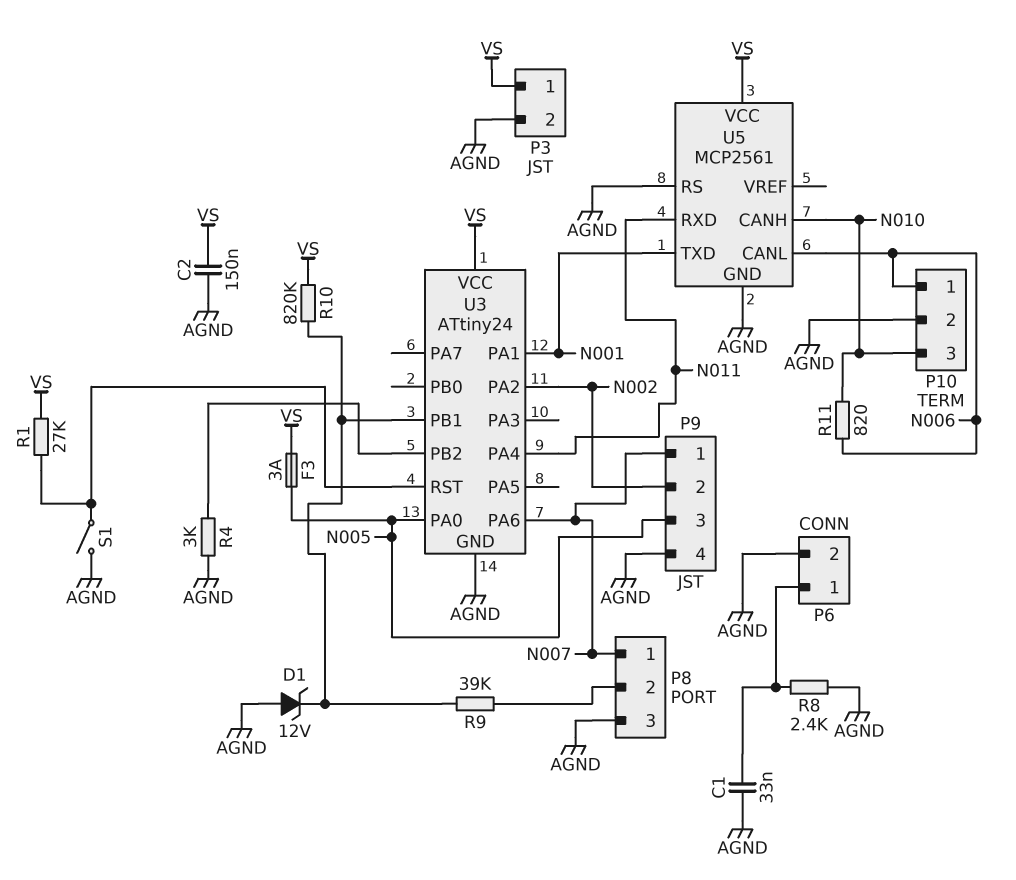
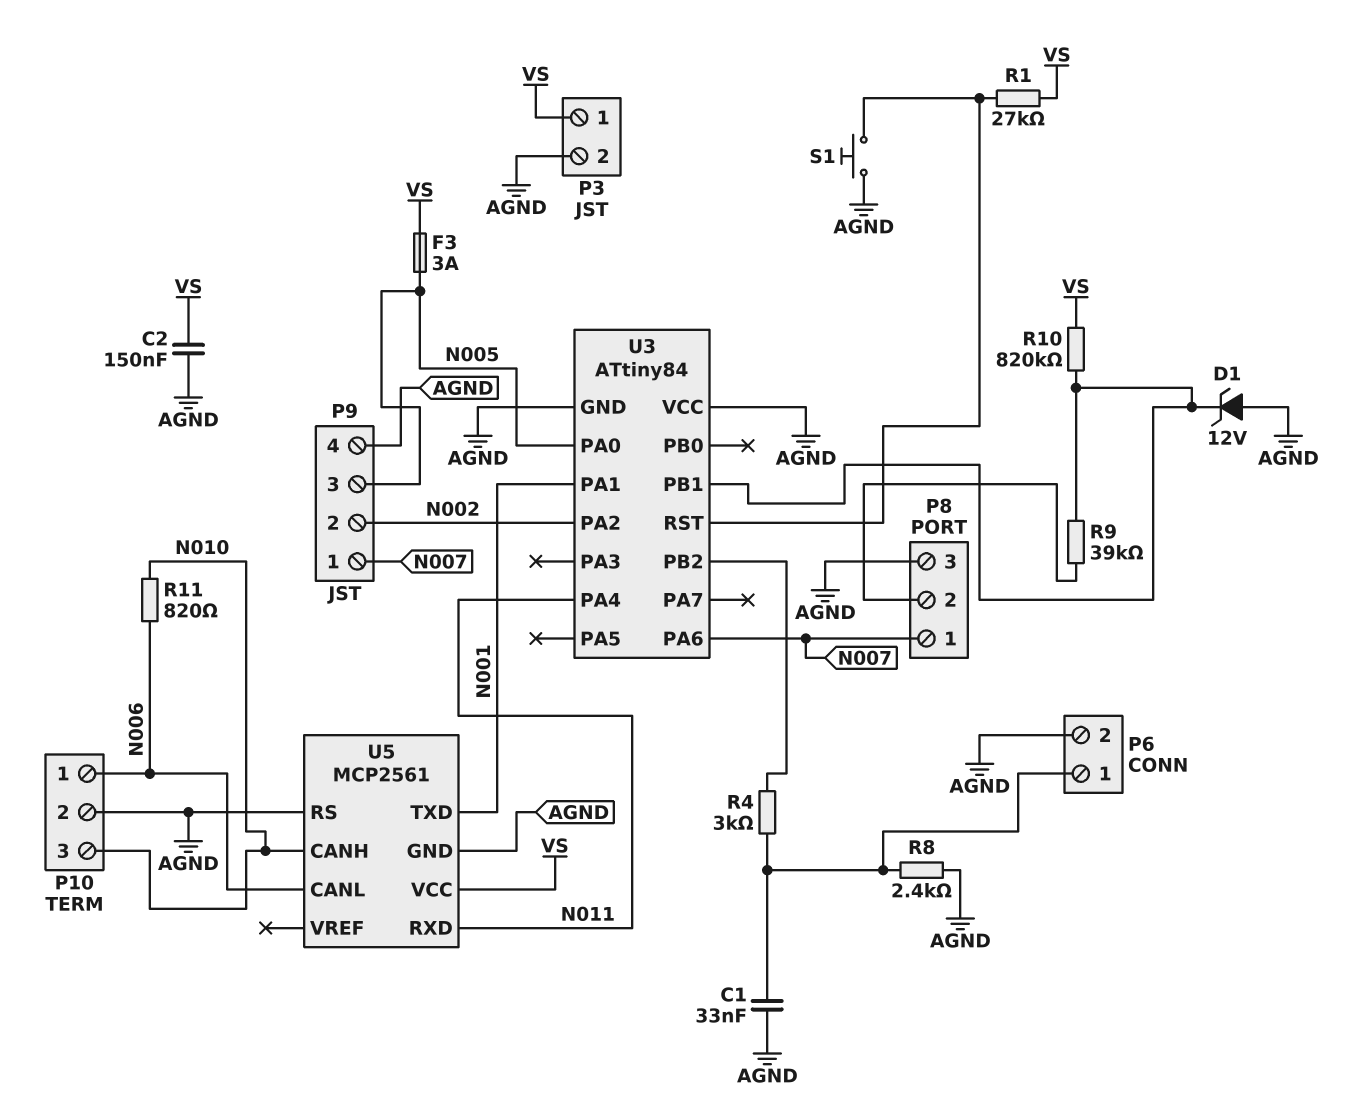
R4: 3k (AGND, U3/PB2) -> 3k (P6/1, U3/PB2)
S1: switch (AGND, U3/RST) -> button (AGND, U3/RST)
U3: ATtiny24 -> ATtiny84
U3 pin VCC: VS -> AGND

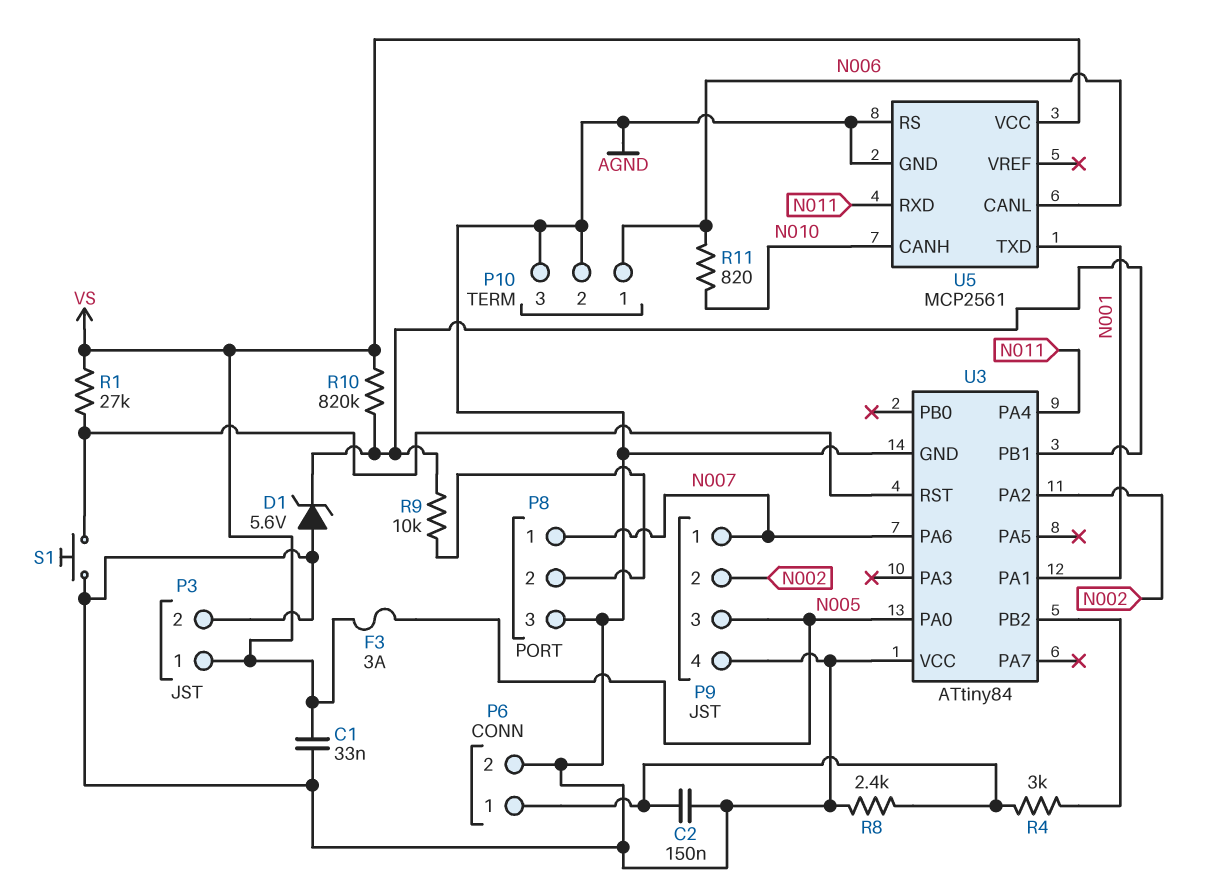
C1: 33nF (AGND, P6/1) -> 33nF (AGND, VS)
C2: 150nF (AGND, VS) -> 150nF (AGND, P6/1)
D1: zener 12V (A AGND, K U3/PB1) -> zener 5.6V (A AGND, K U3/PB1)
P10 pin 3: N010 -> AGND
R9: 39k (P8/2, U3/PB1) -> 10k (P8/2, U3/PB1)

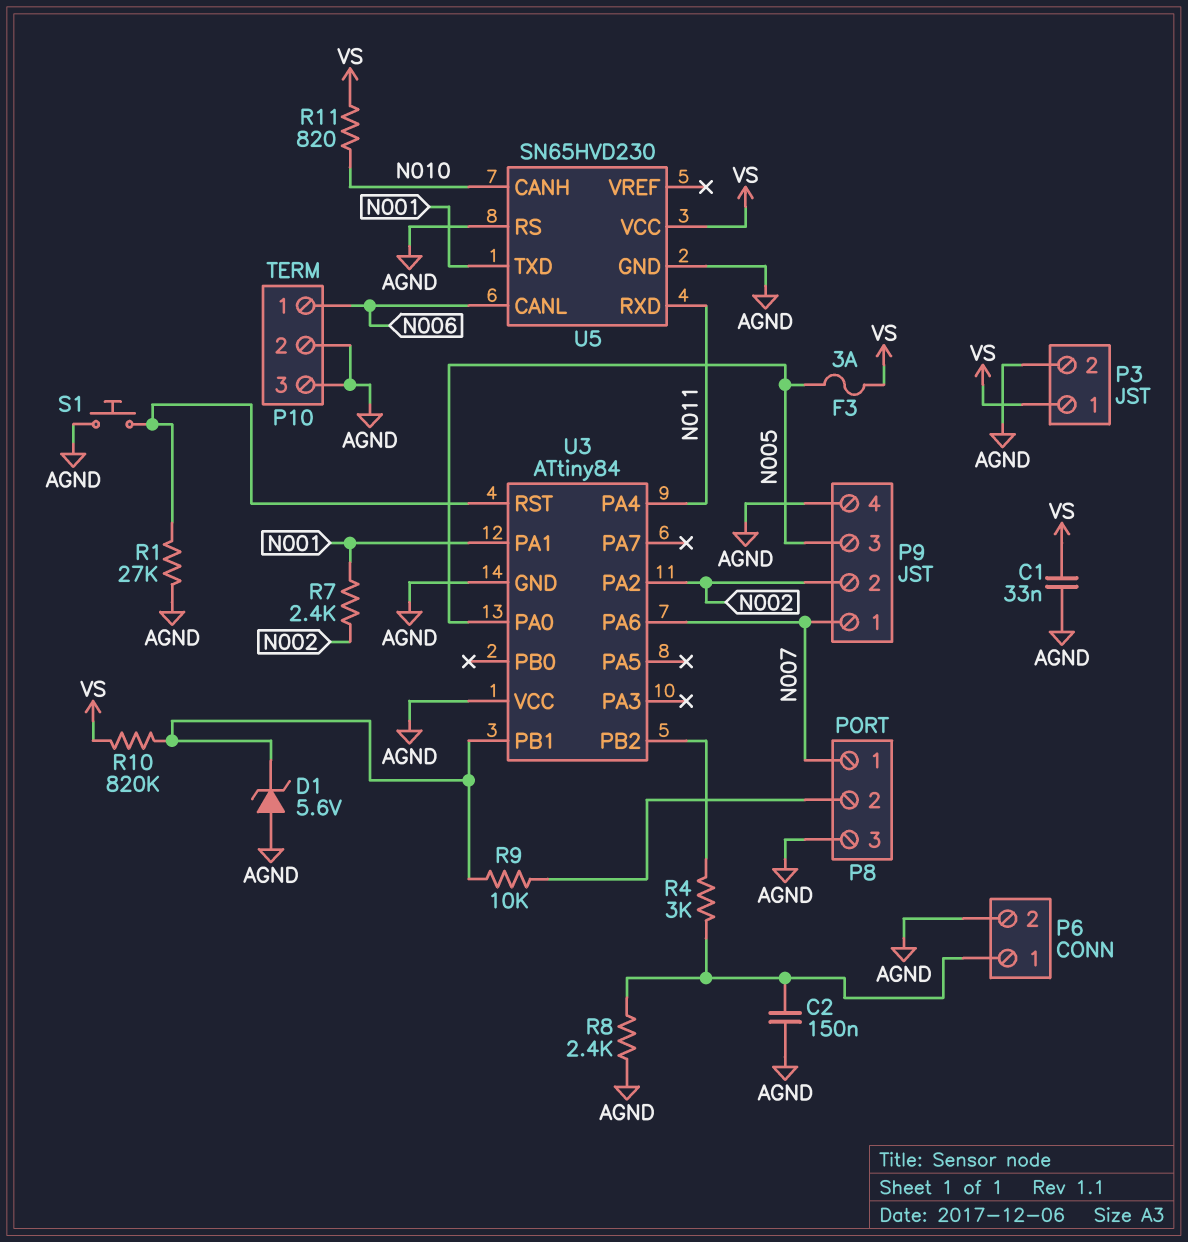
R1: 27k (U3/RST, VS) -> 27k (AGND, U3/RST)
R7: none -> 2.4k (N001, N002)
R11: 820 (N006, N010) -> 820 (N010, VS)
U5: MCP2561 -> SN65HVD230

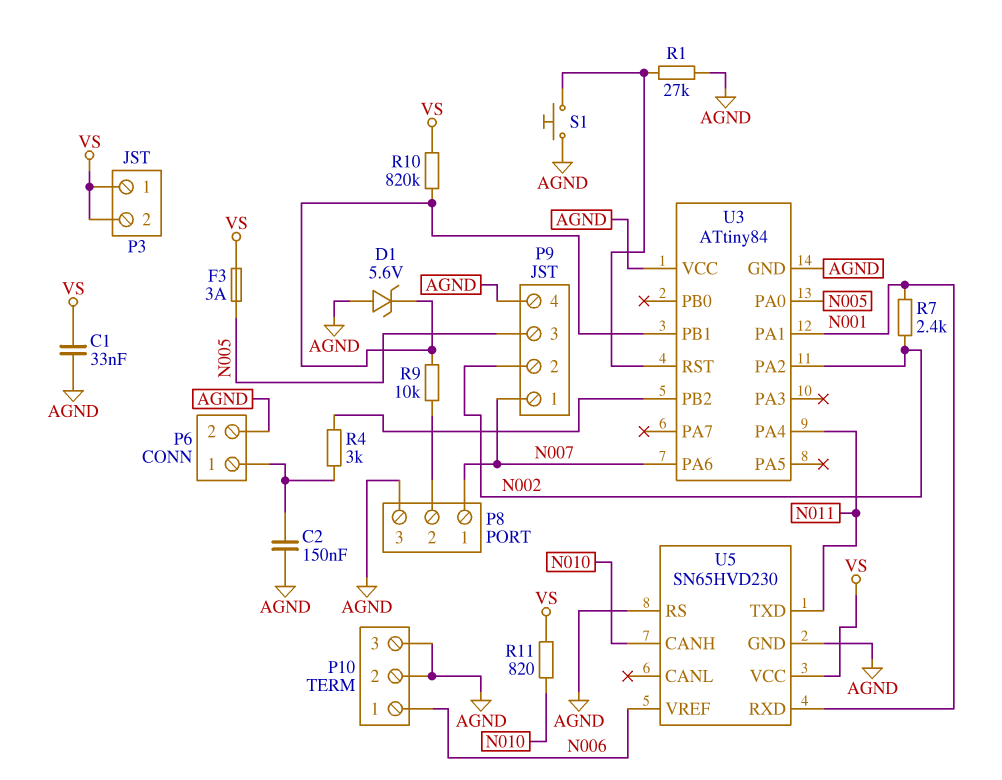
P3 pin 2: AGND -> VS
R8: 2.4k (AGND, P6/1) -> none
U5 pin CANL: N006 -> none
U5 pin RXD: N011 -> N001
U5 pin TXD: N001 -> N011
U5 pin VREF: none -> N006

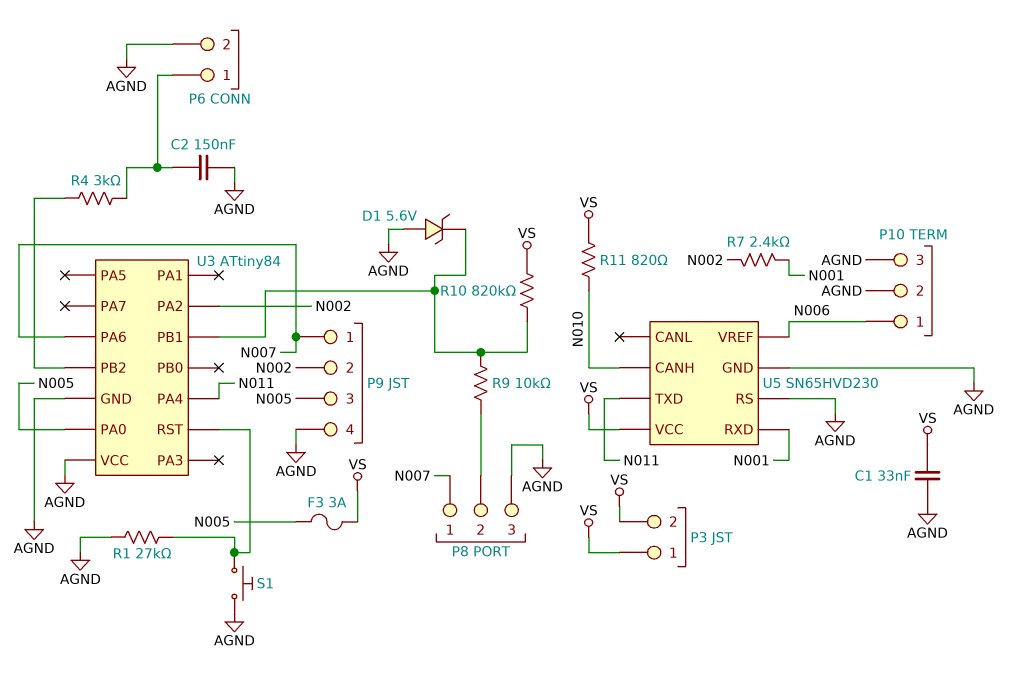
U3 pin PA1: N001 -> none

